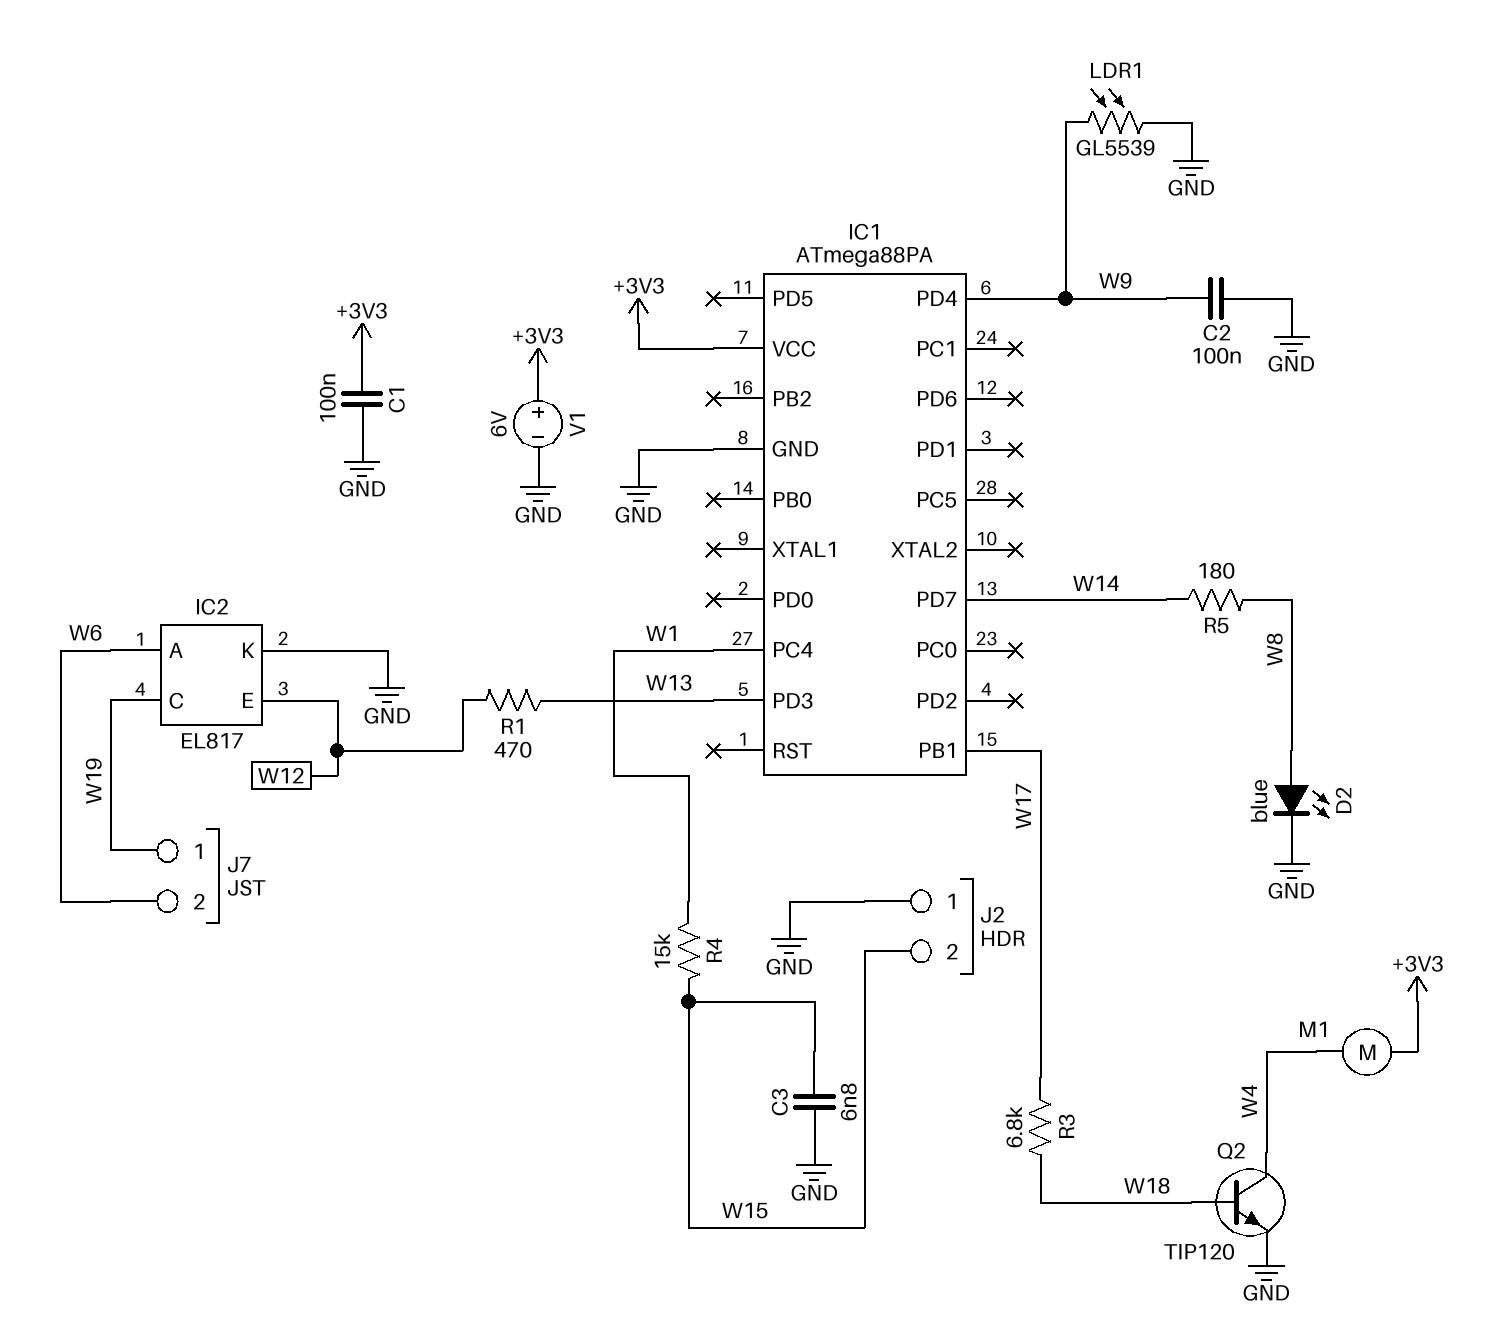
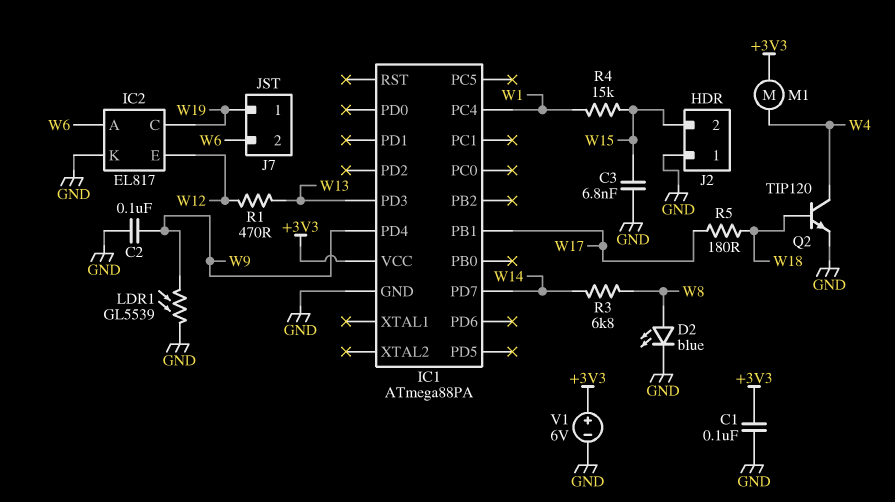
R3: 6.8k (W17, W18) -> 6.8k (W8, W14)
R5: 180 (W8, W14) -> 180 (W17, W18)

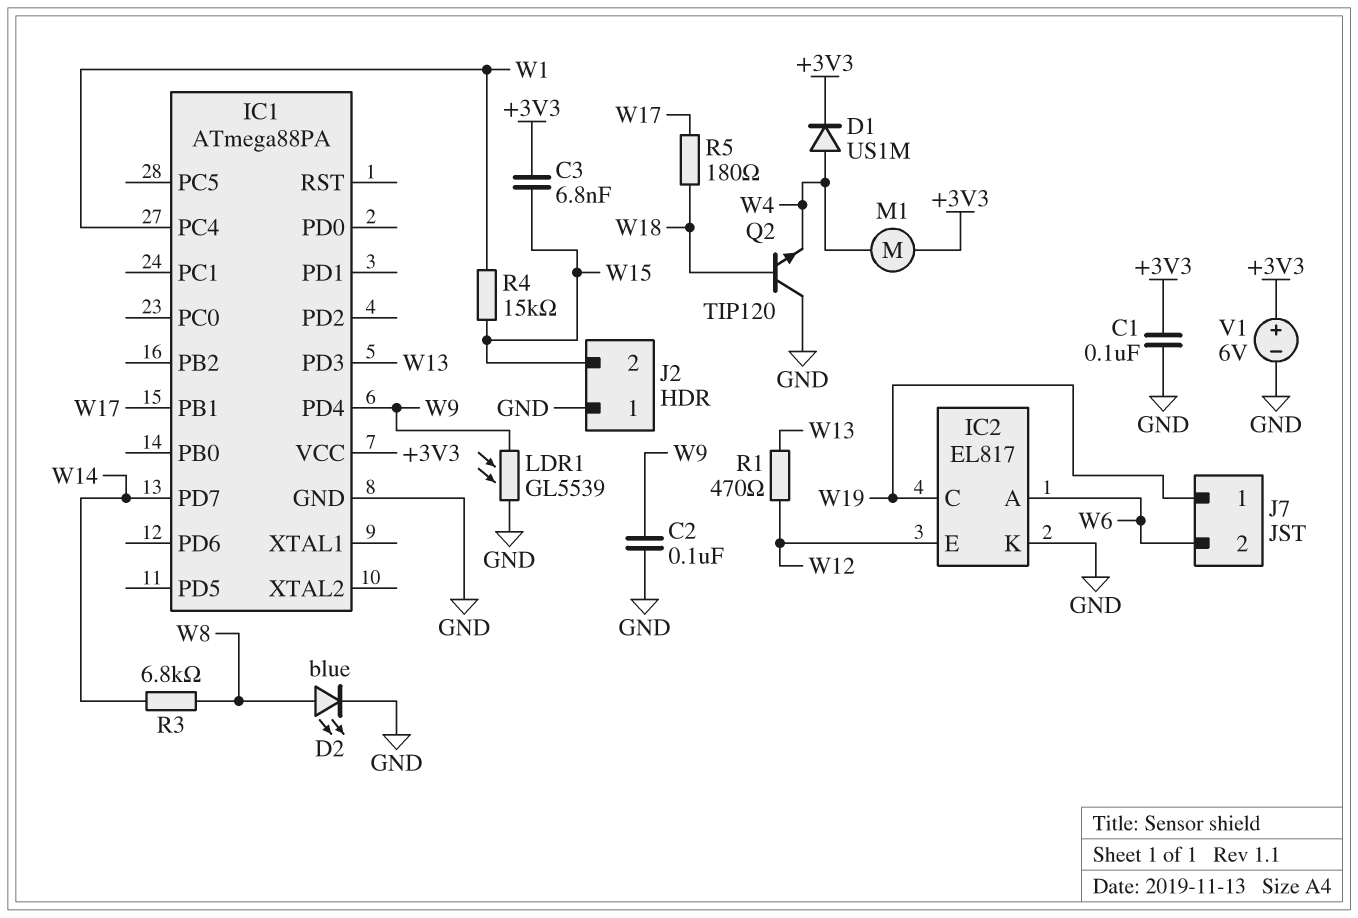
C3: 6.8nF (GND, W15) -> 6.8nF (+3V3, W15)
D1: none -> diode US1M (A W4, K +3V3)
Q2: NPN TIP120 (B W18, C W4, E GND) -> NPN TIP120 (B W18, C GND, E W4)

